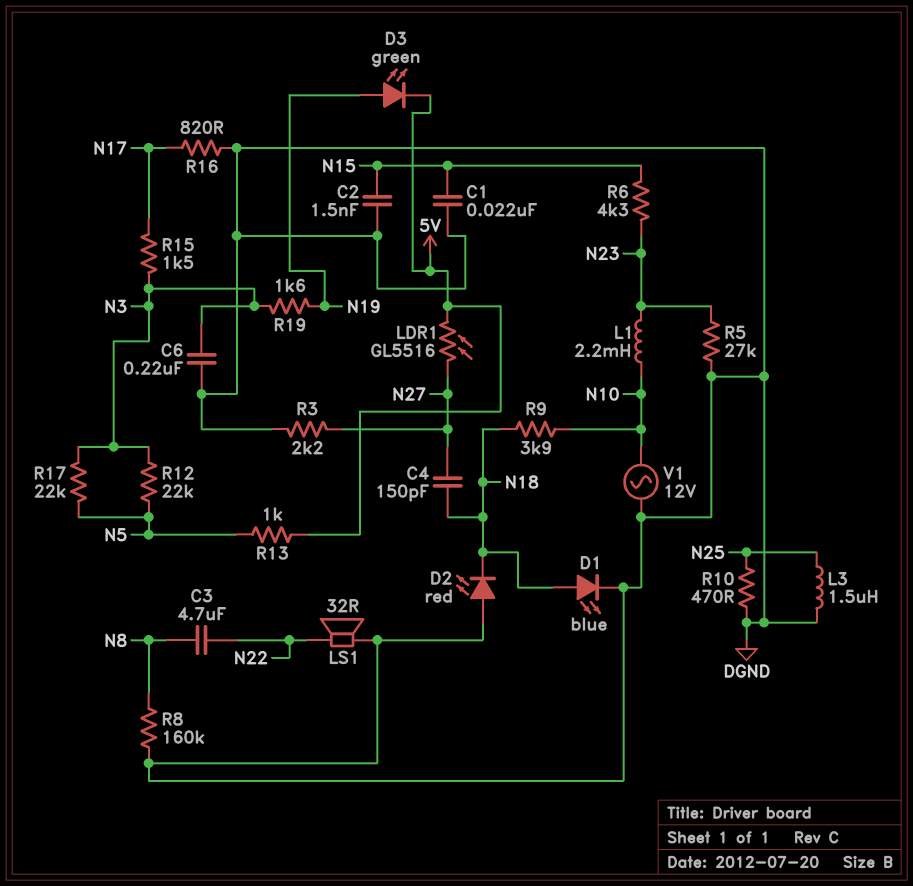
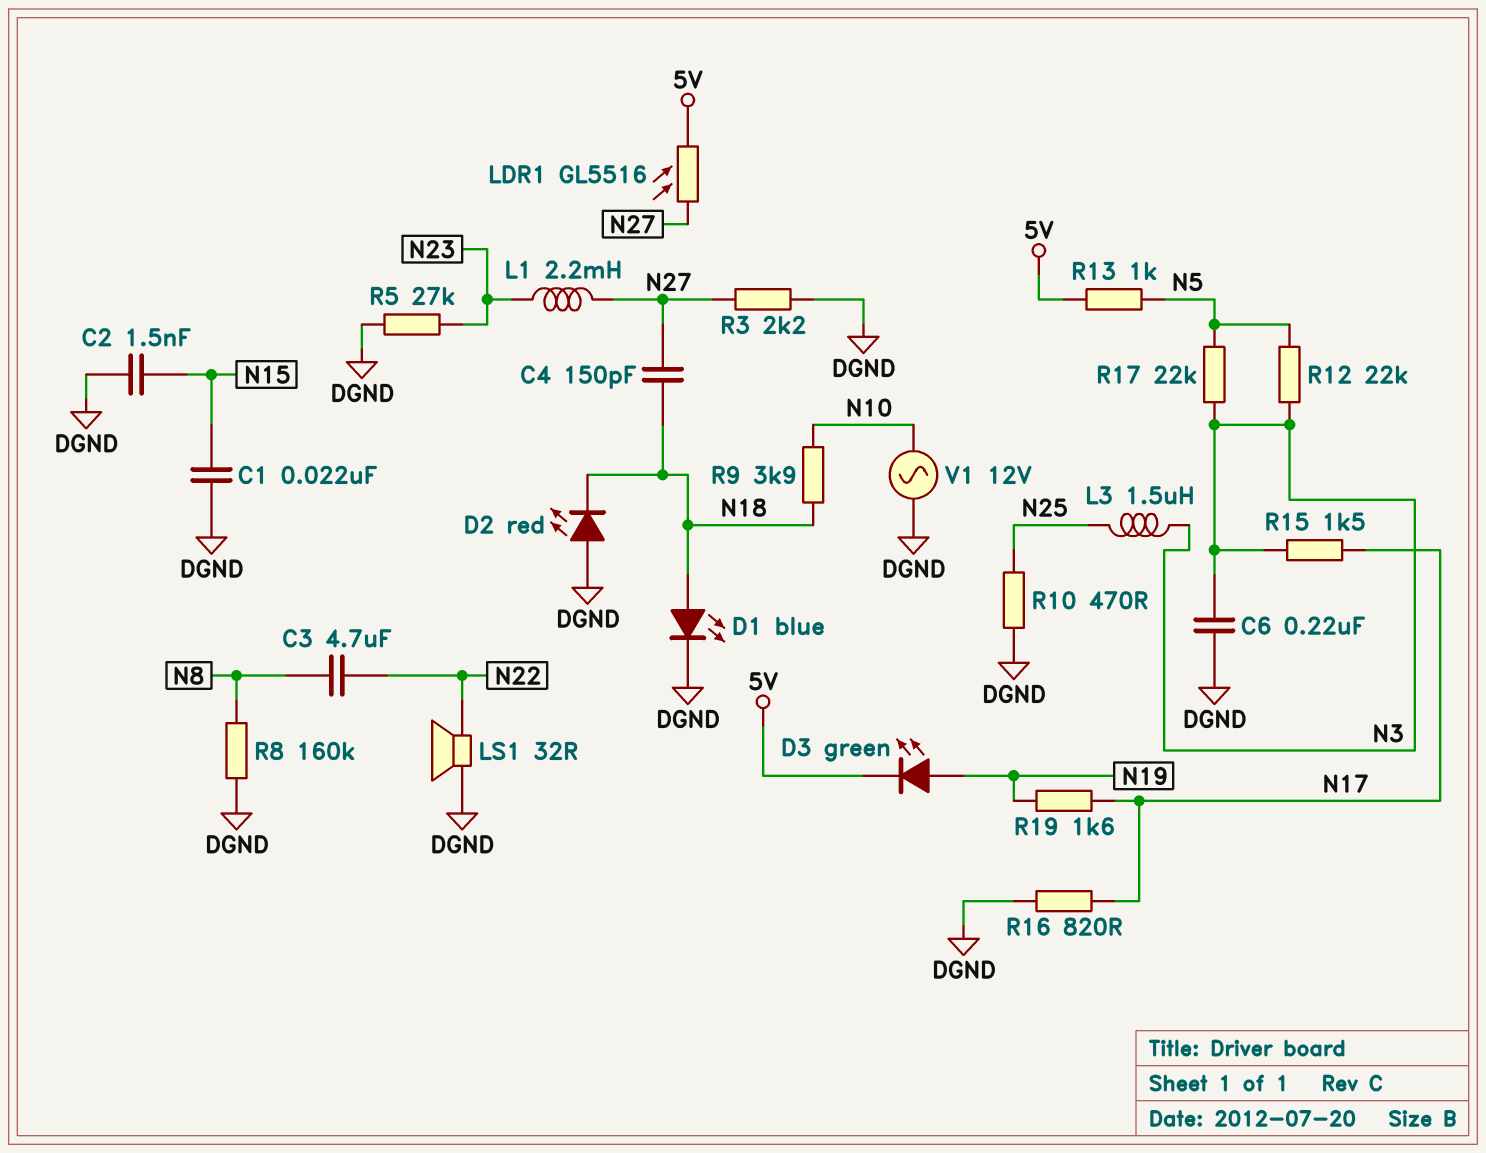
L1: 2.2mH (N10, N23) -> 2.2mH (N23, N27)
L3: 1.5uH (DGND, N25) -> 1.5uH (N3, N25)
R6: 4.3k (N15, N23) -> none
R19: 1.6k (N3, N19) -> 1.6k (N17, N19)

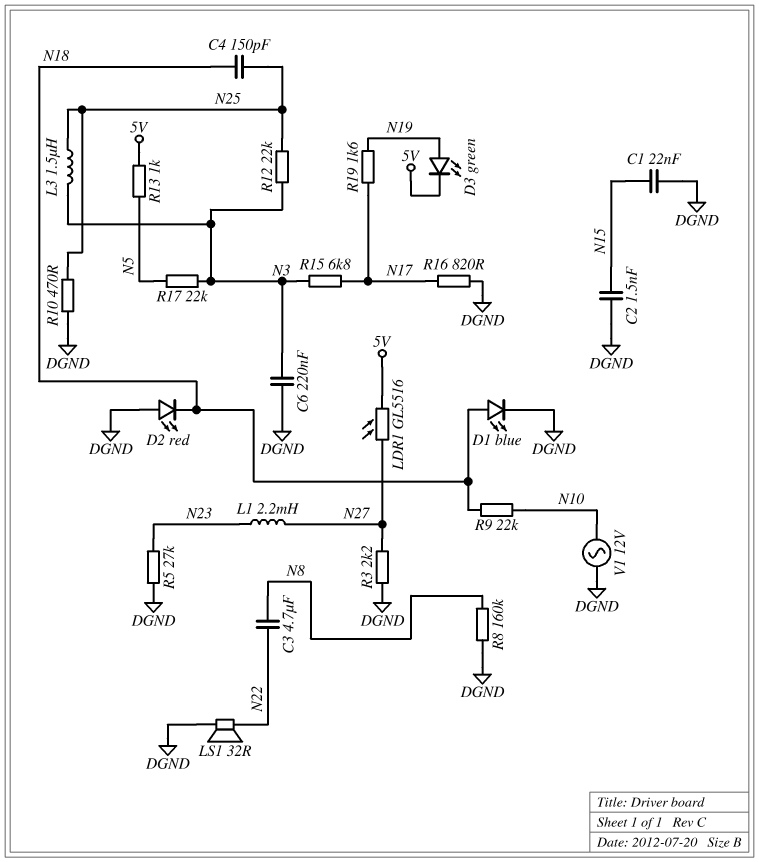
C4: 150pF (N18, N27) -> 150pF (N18, N25)
R9: 3.9k (N10, N18) -> 22k (N10, N18)
R12: 22k (N3, N5) -> 22k (N3, N25)
R15: 1.5k (N3, N17) -> 6.8k (N3, N17)

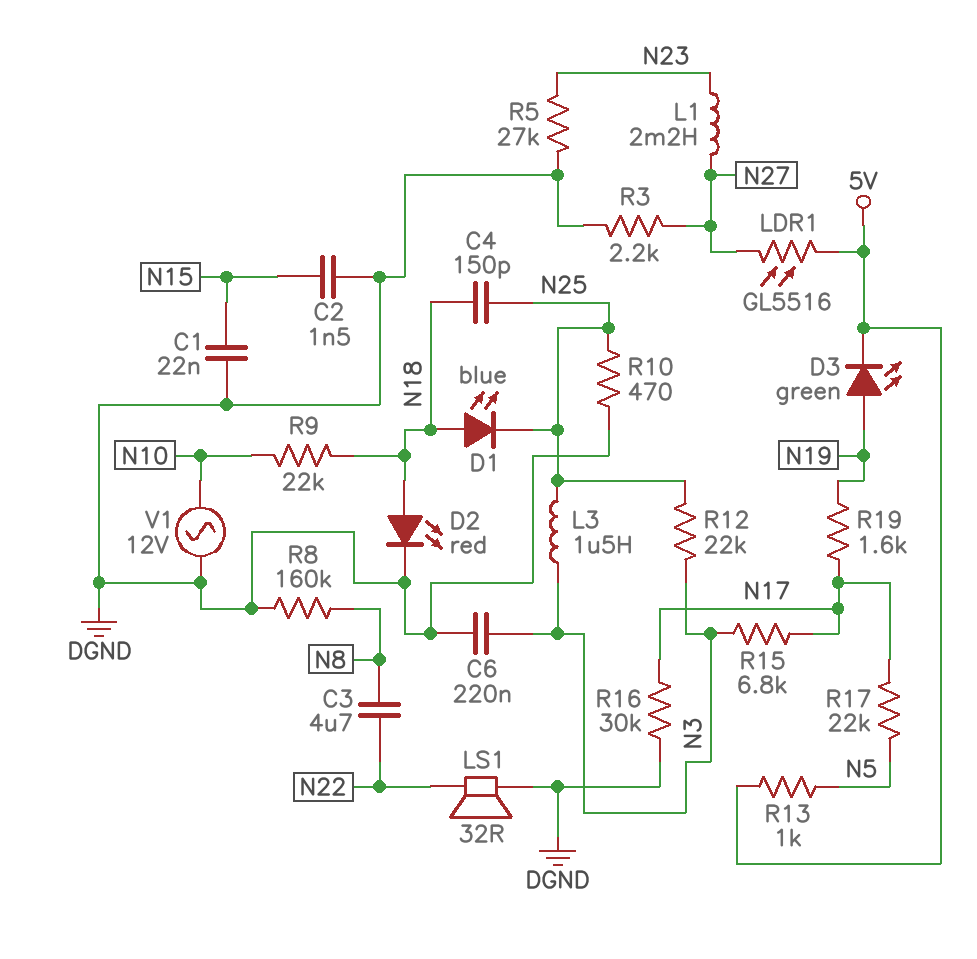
D1: LED blue (A N18, K DGND) -> LED blue (A N18, K N25)
D2: LED red (A DGND, K N18) -> LED red (A N18, K DGND)
R16: 820 (DGND, N17) -> 30k (DGND, N17)
R17: 22k (N3, N5) -> 22k (N5, N17)

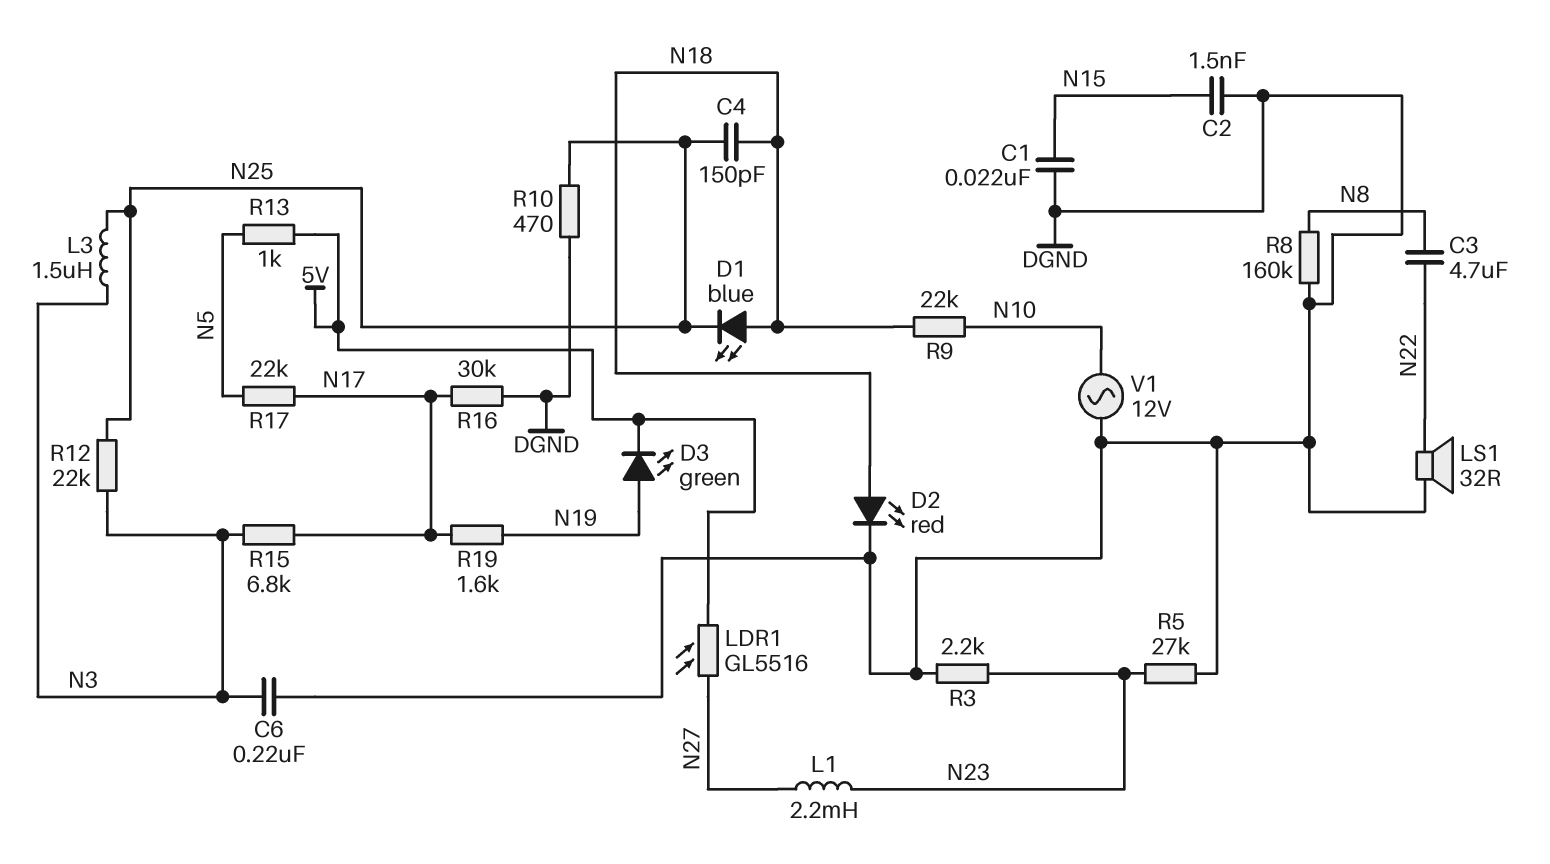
R3: 2.2k (DGND, N27) -> 2.2k (DGND, N23)

